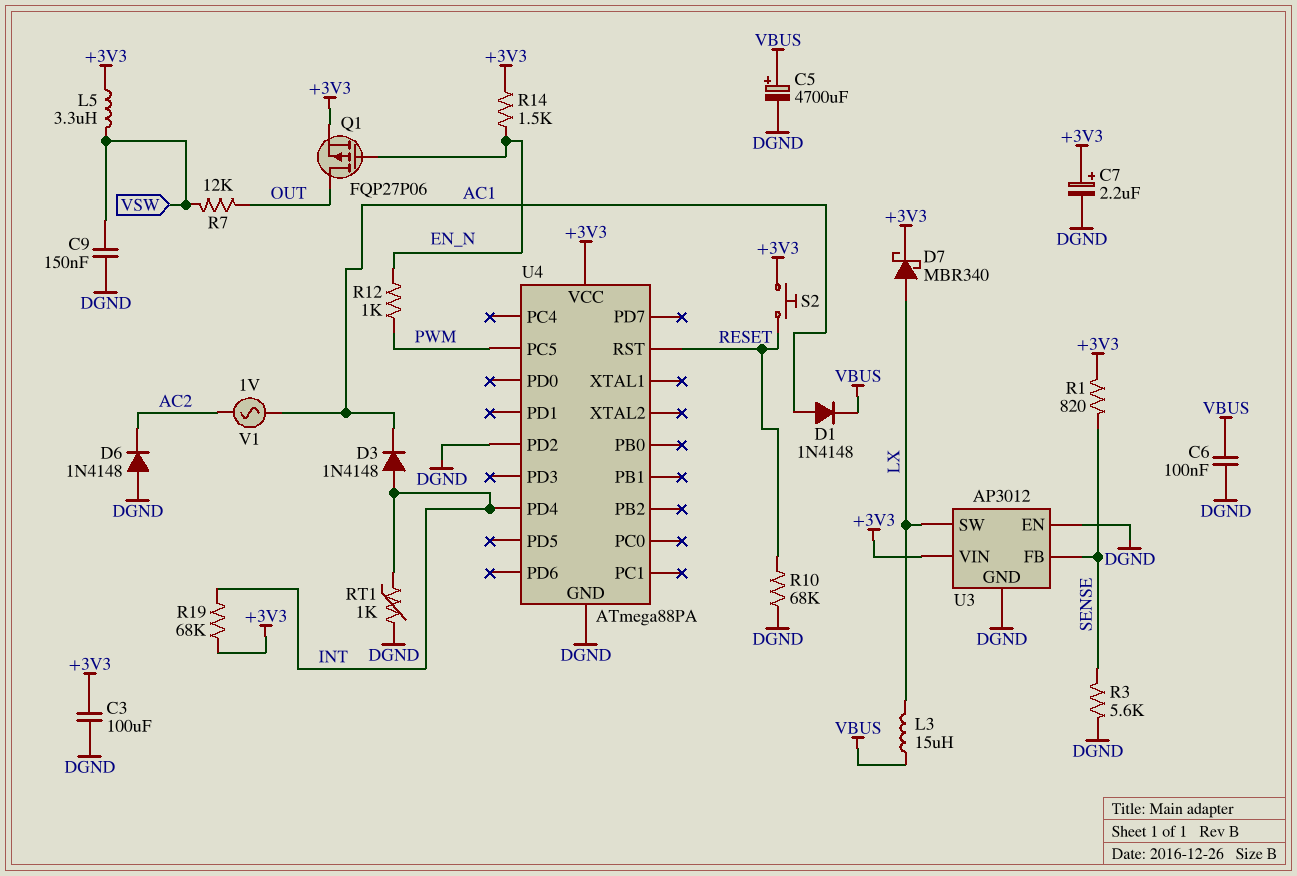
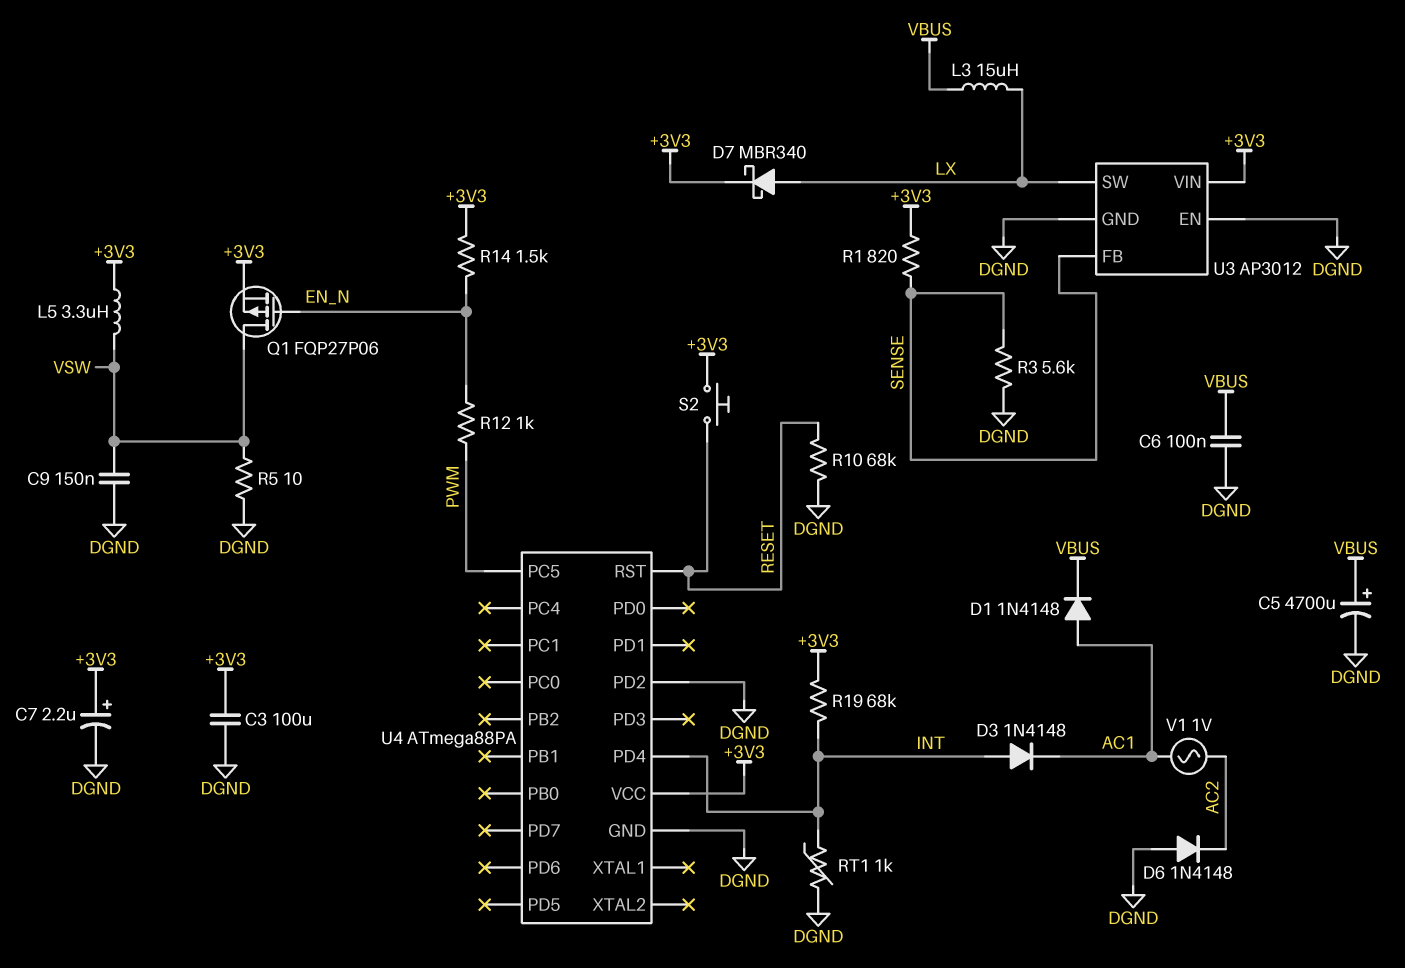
Q1: PMOS FQP27P06 (G EN_N, D OUT, S +3V3) -> PMOS FQP27P06 (G EN_N, D VSW, S +3V3)
R5: none -> 10 (DGND, VSW)
R7: 12k (OUT, VSW) -> none

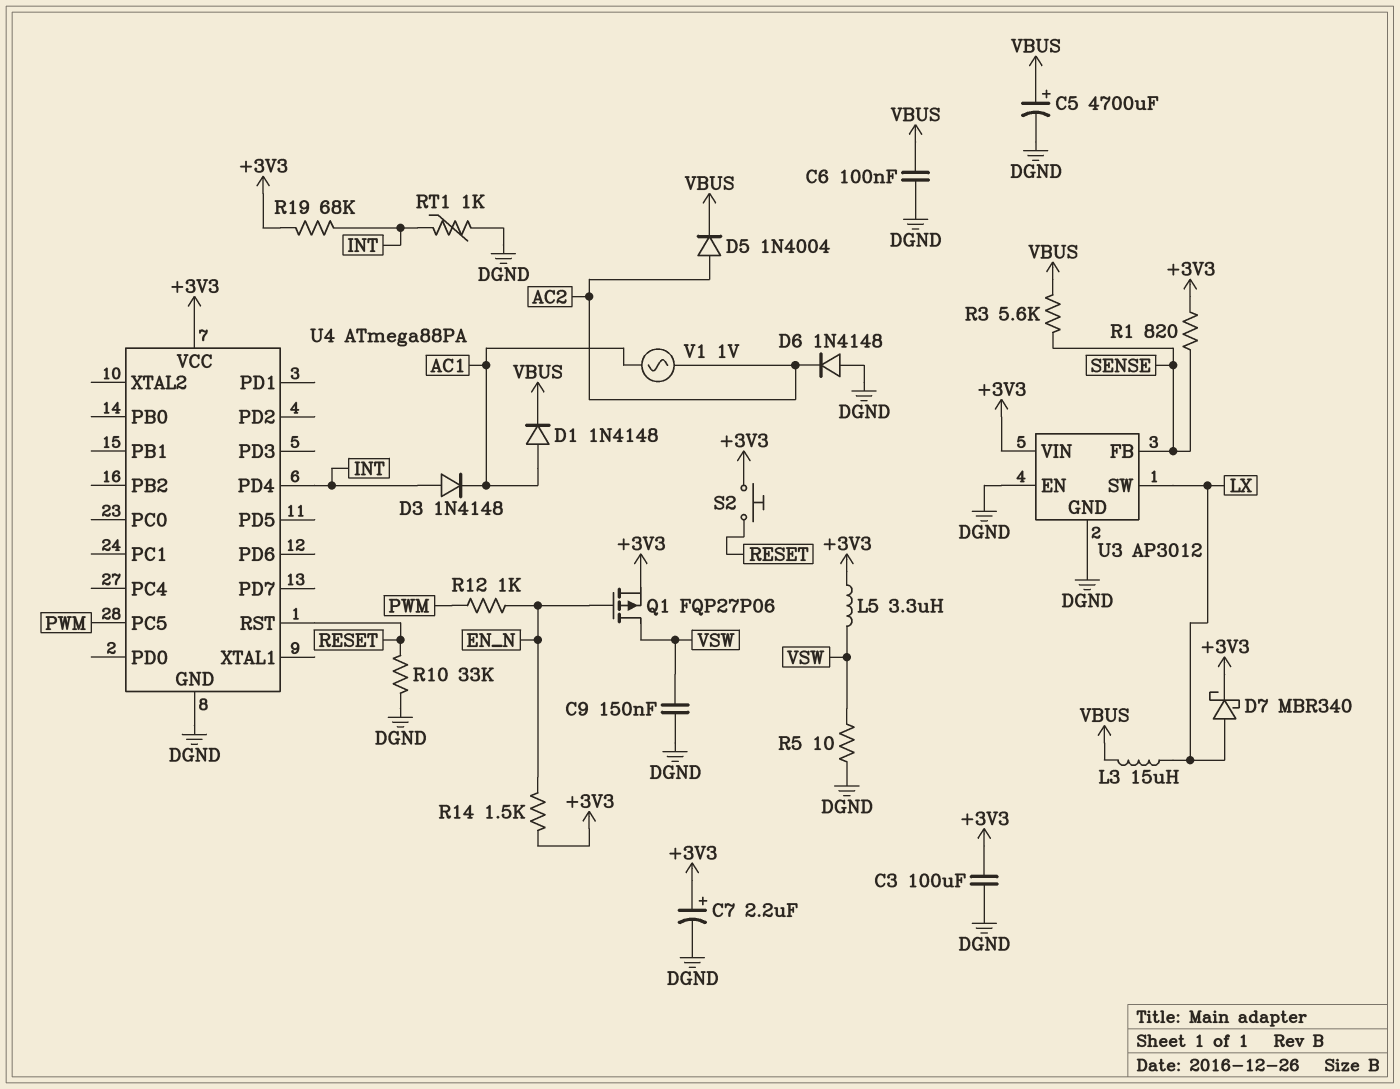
D5: none -> diode 1N4004 (A AC2, K VBUS)
R3: 5.6k (DGND, SENSE) -> 5.6k (SENSE, VBUS)
R10: 68k (DGND, RESET) -> 33k (DGND, RESET)
U4 pin PD2: DGND -> none

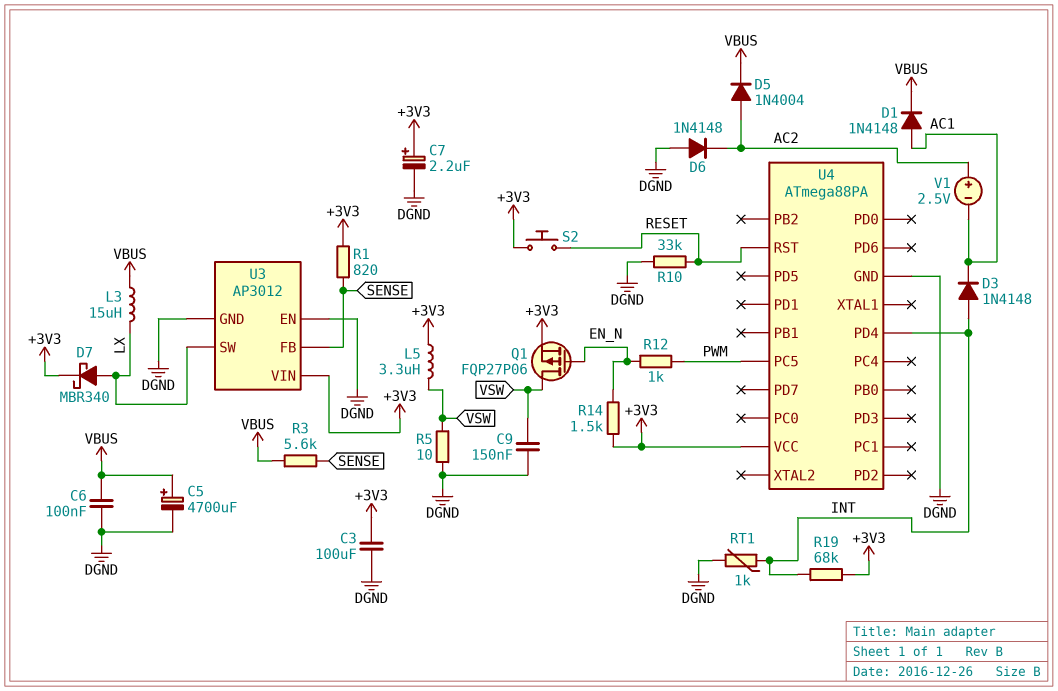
V1: AC 1V (AC1, AC2) -> 2.5V (plus AC2, minus AC1)

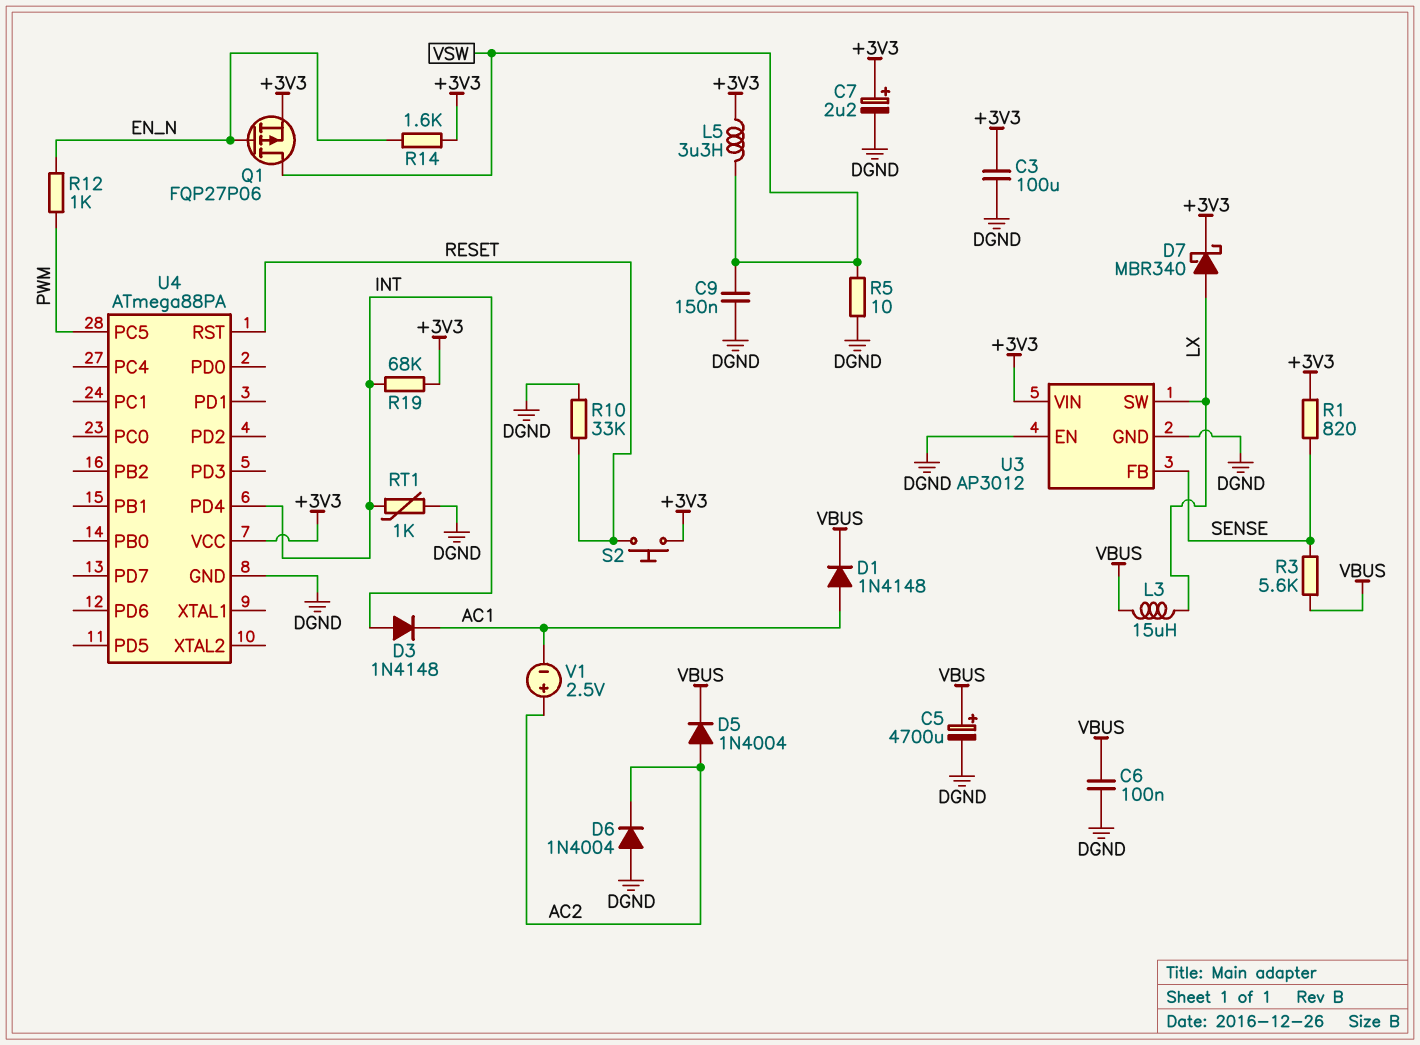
D6: diode 1N4148 (A DGND, K AC2) -> diode 1N4004 (A DGND, K AC2)
R14: 1.5k (+3V3, EN_N) -> 1.6k (+3V3, EN_N)

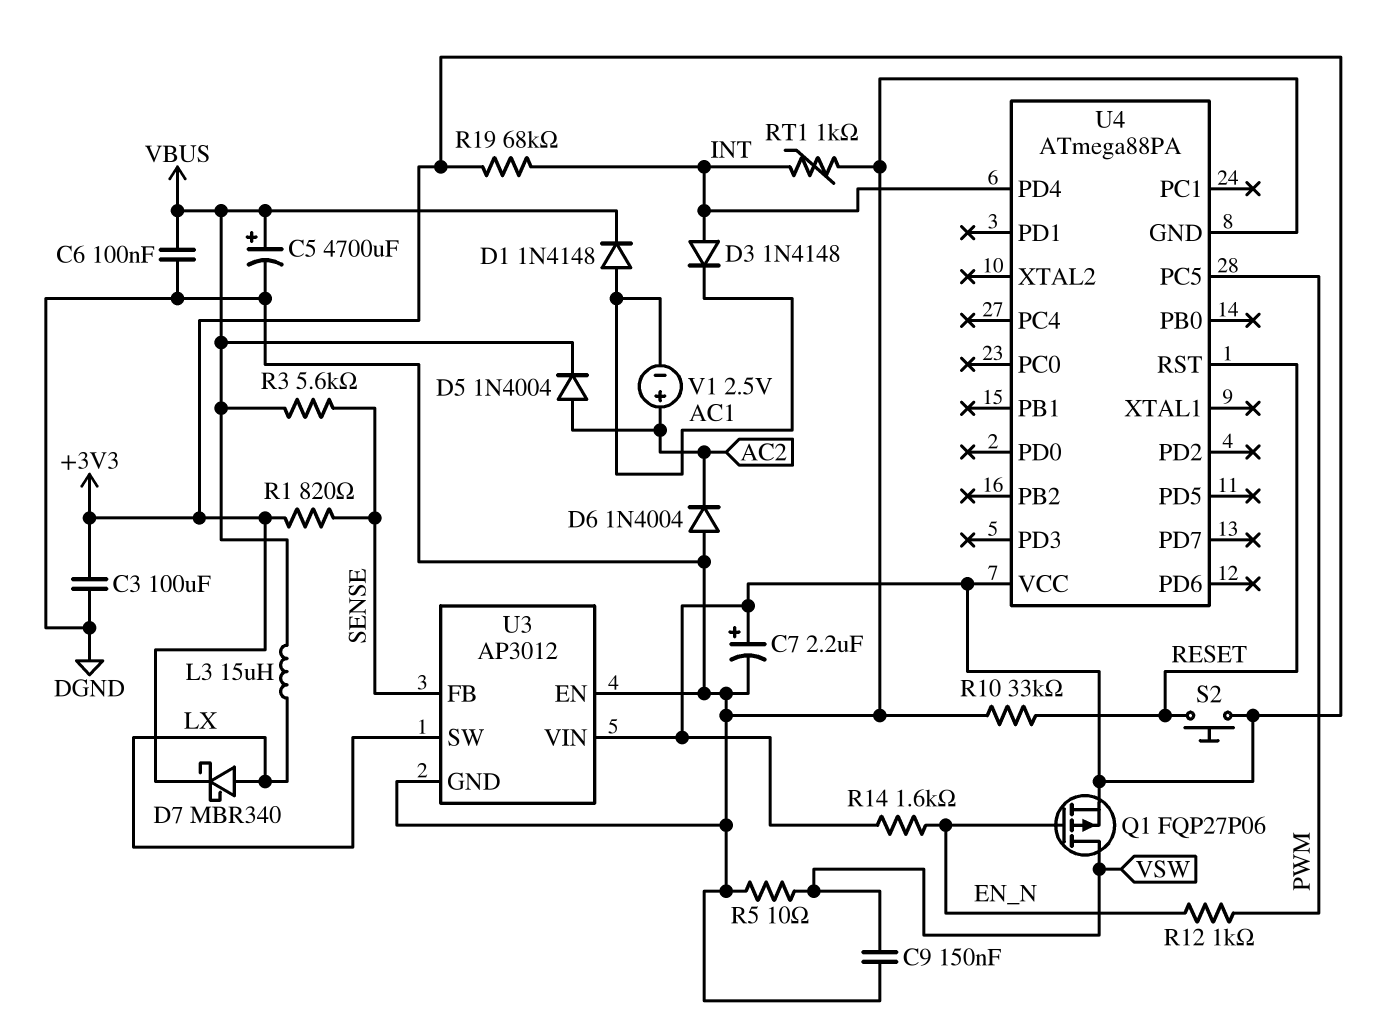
L5: 3.3uH (+3V3, VSW) -> none

